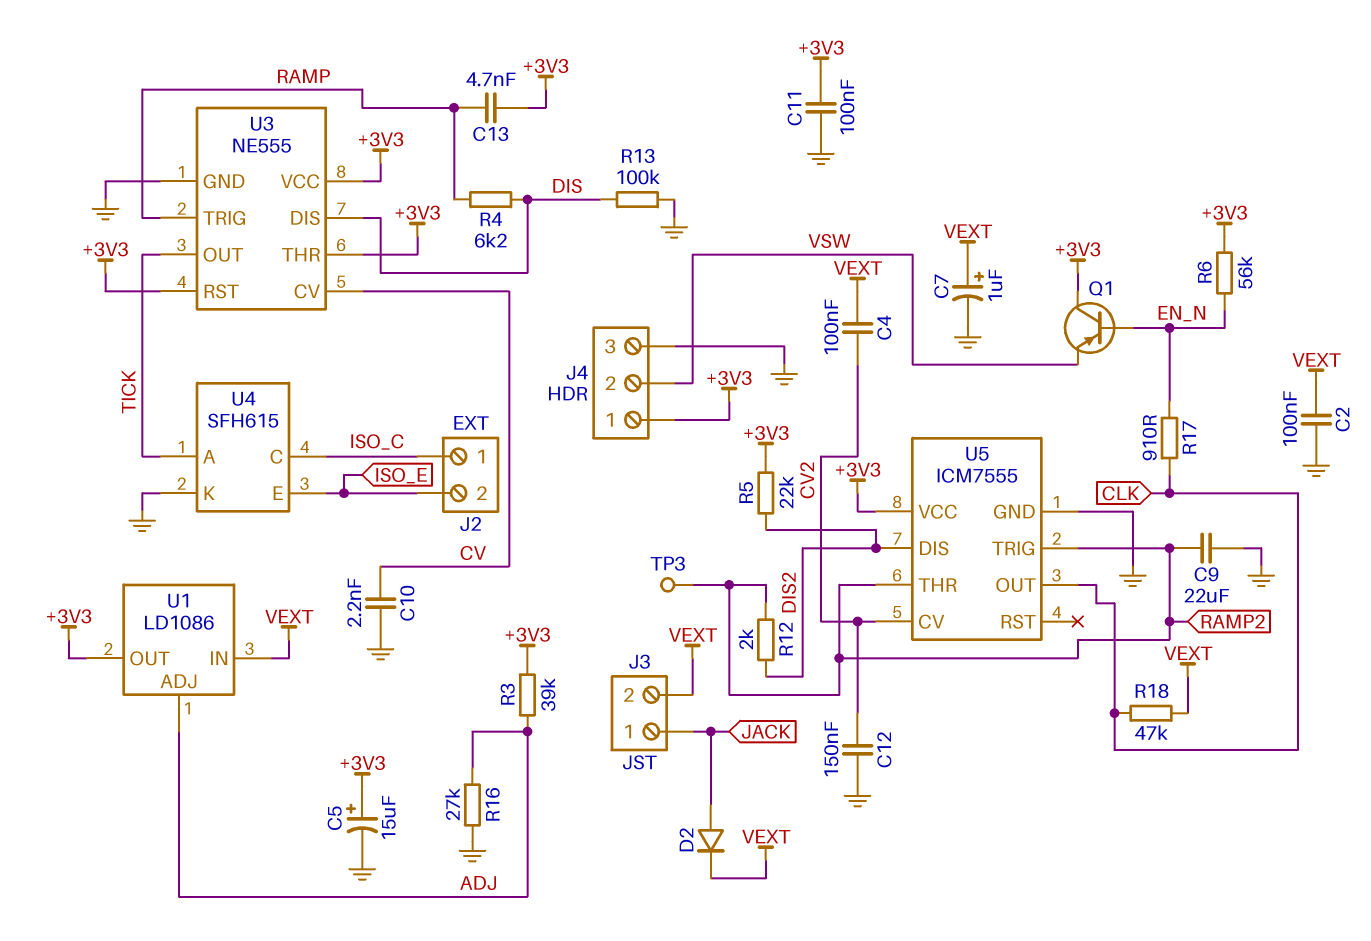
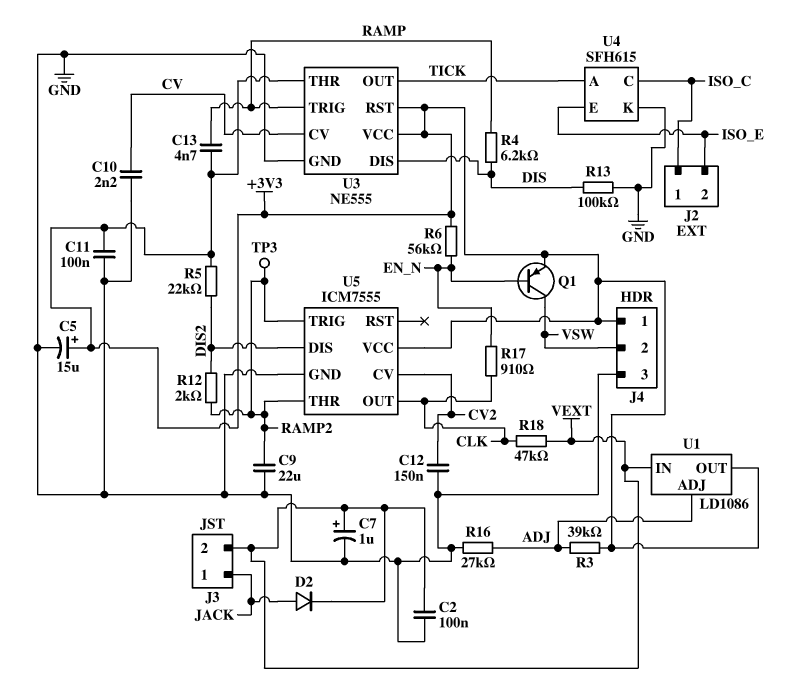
C4: 100nF (CV2, VEXT) -> none
Q1: PNP (B EN_N, C +3V3, E VSW) -> PNP (B EN_N, C VSW, E +3V3)

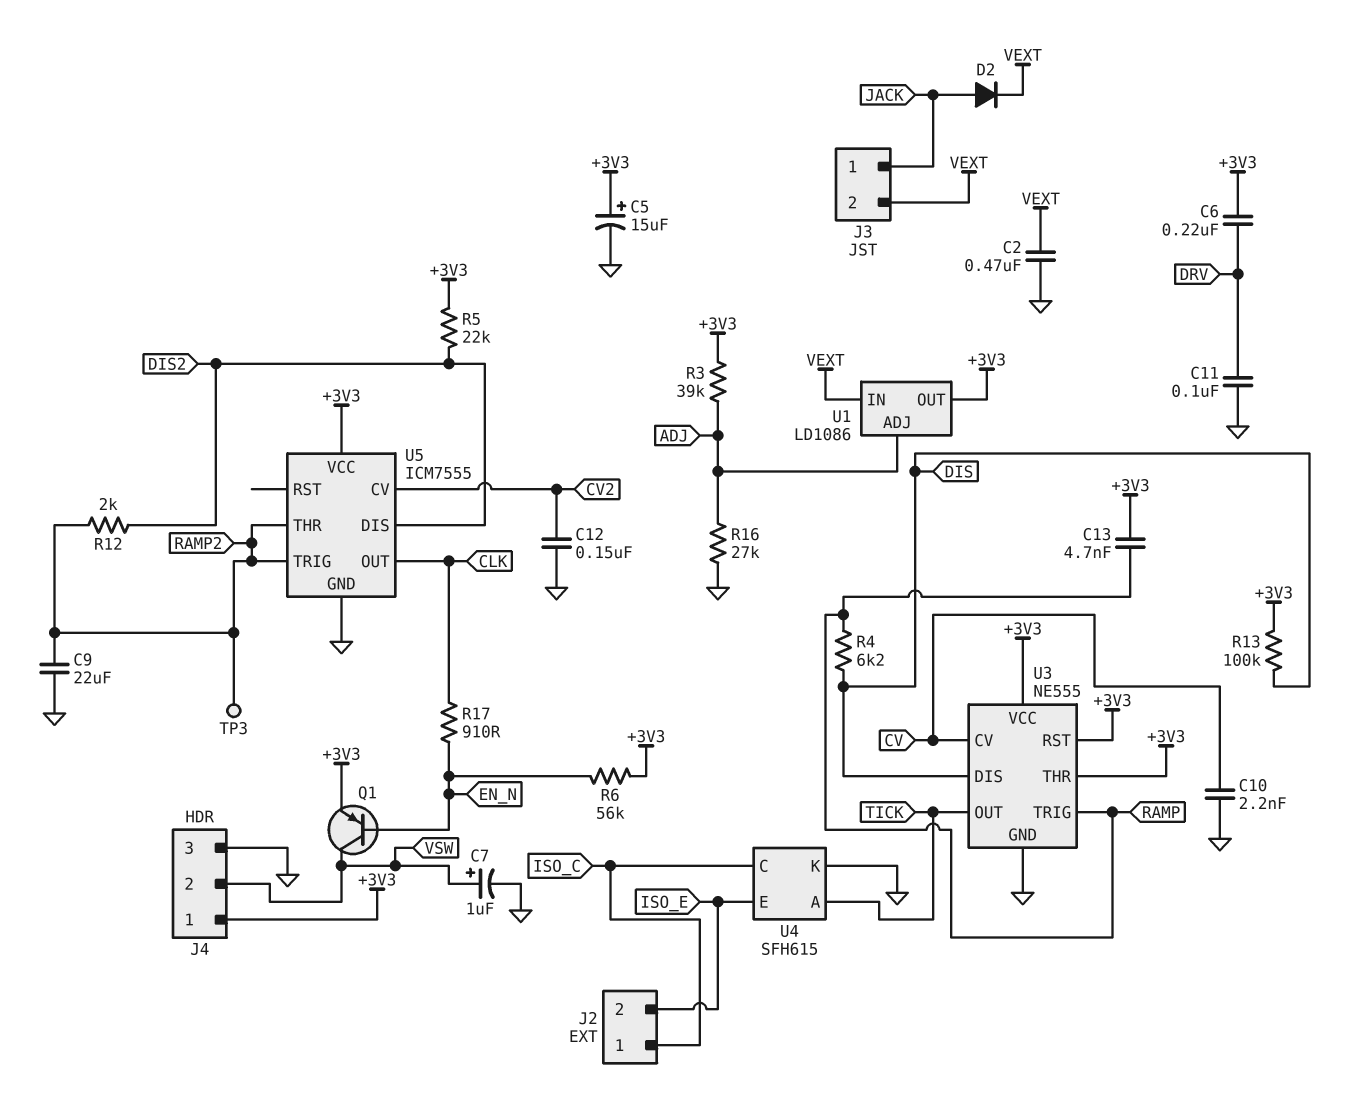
C2: 100nF (GND, VEXT) -> 470nF (GND, VEXT)
C6: none -> 220nF (+3V3, DRV)
C7: 1uF (plus VEXT, minus GND) -> 1uF (plus VSW, minus GND)
C11: 100nF (+3V3, GND) -> 100nF (DRV, GND)
R13: 100k (DIS, GND) -> 100k (+3V3, DIS)
R18: 47k (CLK, VEXT) -> none

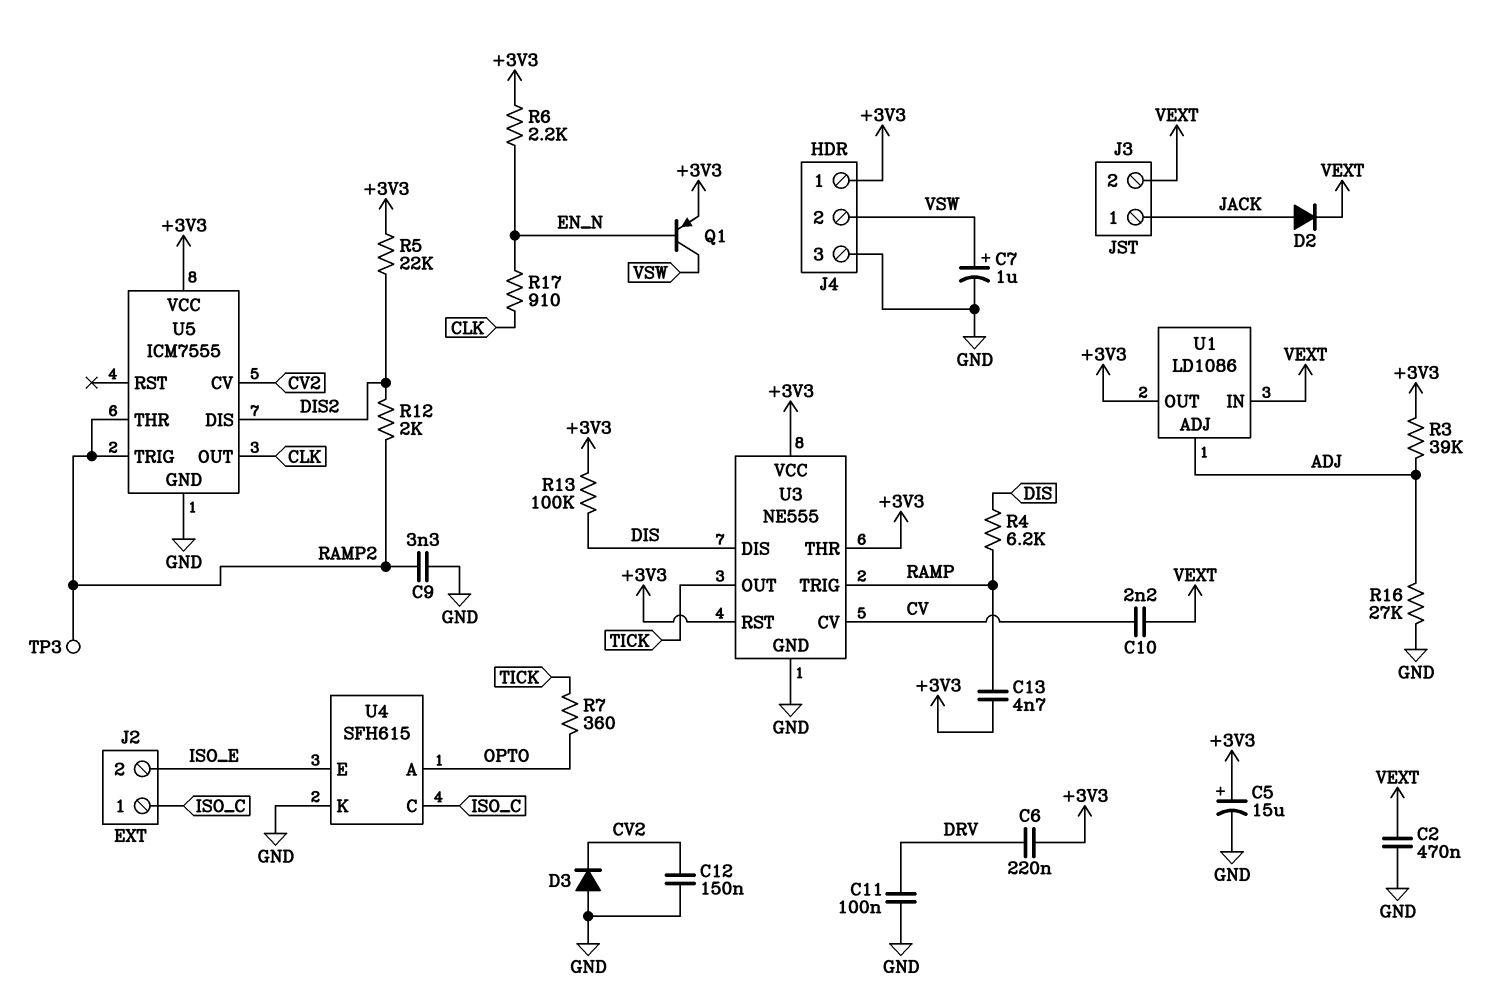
C9: 22uF (GND, RAMP2) -> 3.3nF (GND, RAMP2)
C10: 2.2nF (CV, GND) -> 2.2nF (CV, VEXT)
D3: none -> diode (A GND, K CV2)
R6: 56k (+3V3, EN_N) -> 2.2k (+3V3, EN_N)
R7: none -> 360 (OPTO, TICK)
U4 pin A: TICK -> OPTO

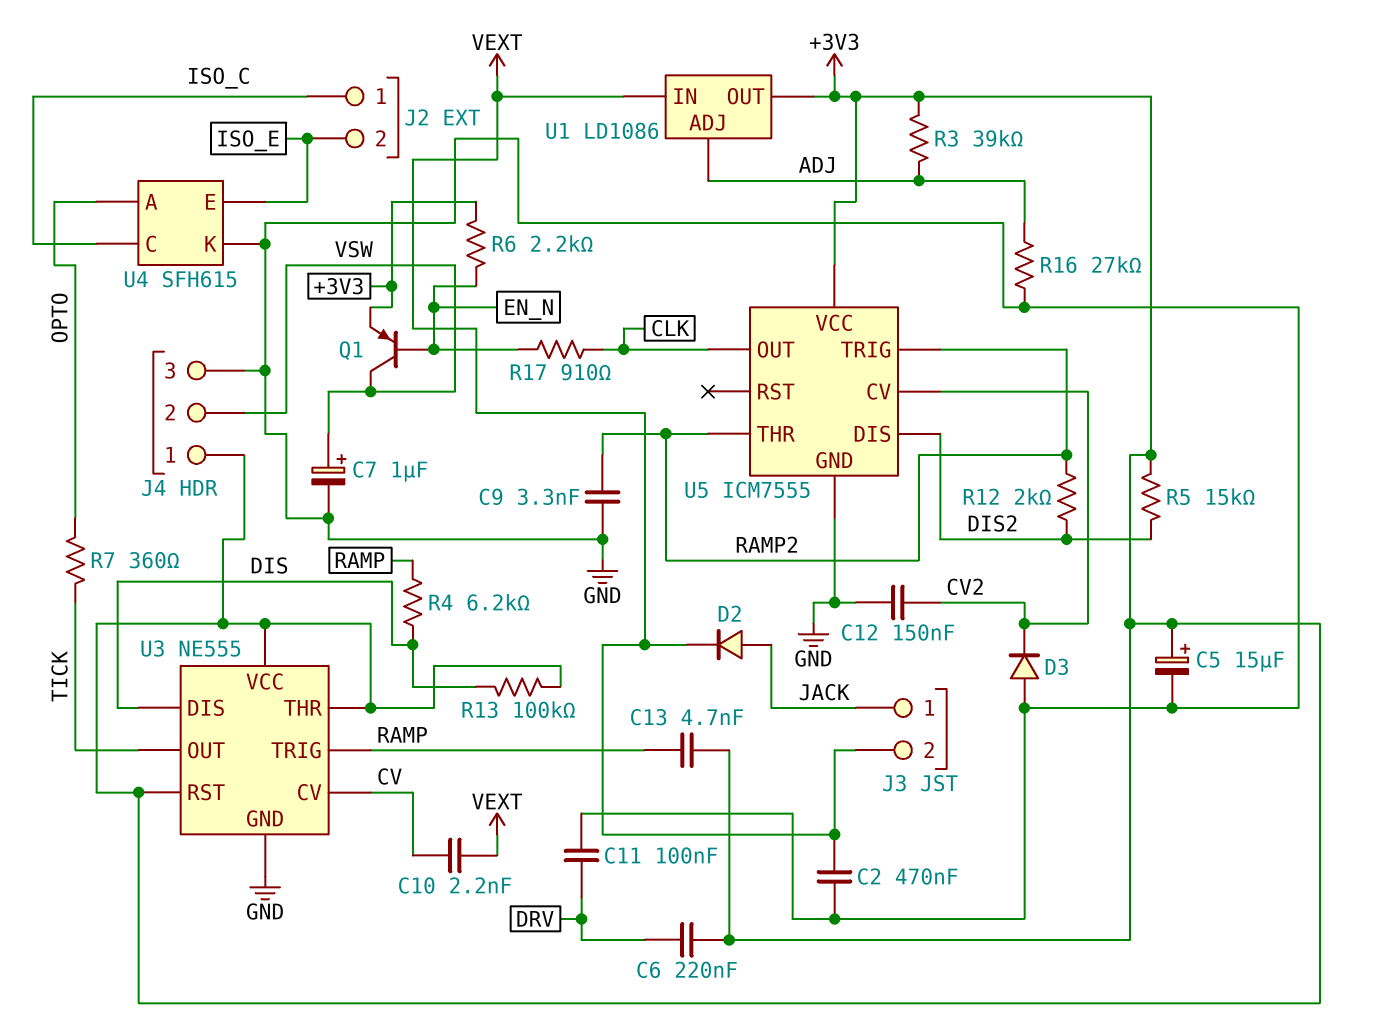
R5: 22k (+3V3, DIS2) -> 15k (+3V3, DIS2)
TP3: test point (RAMP2) -> none

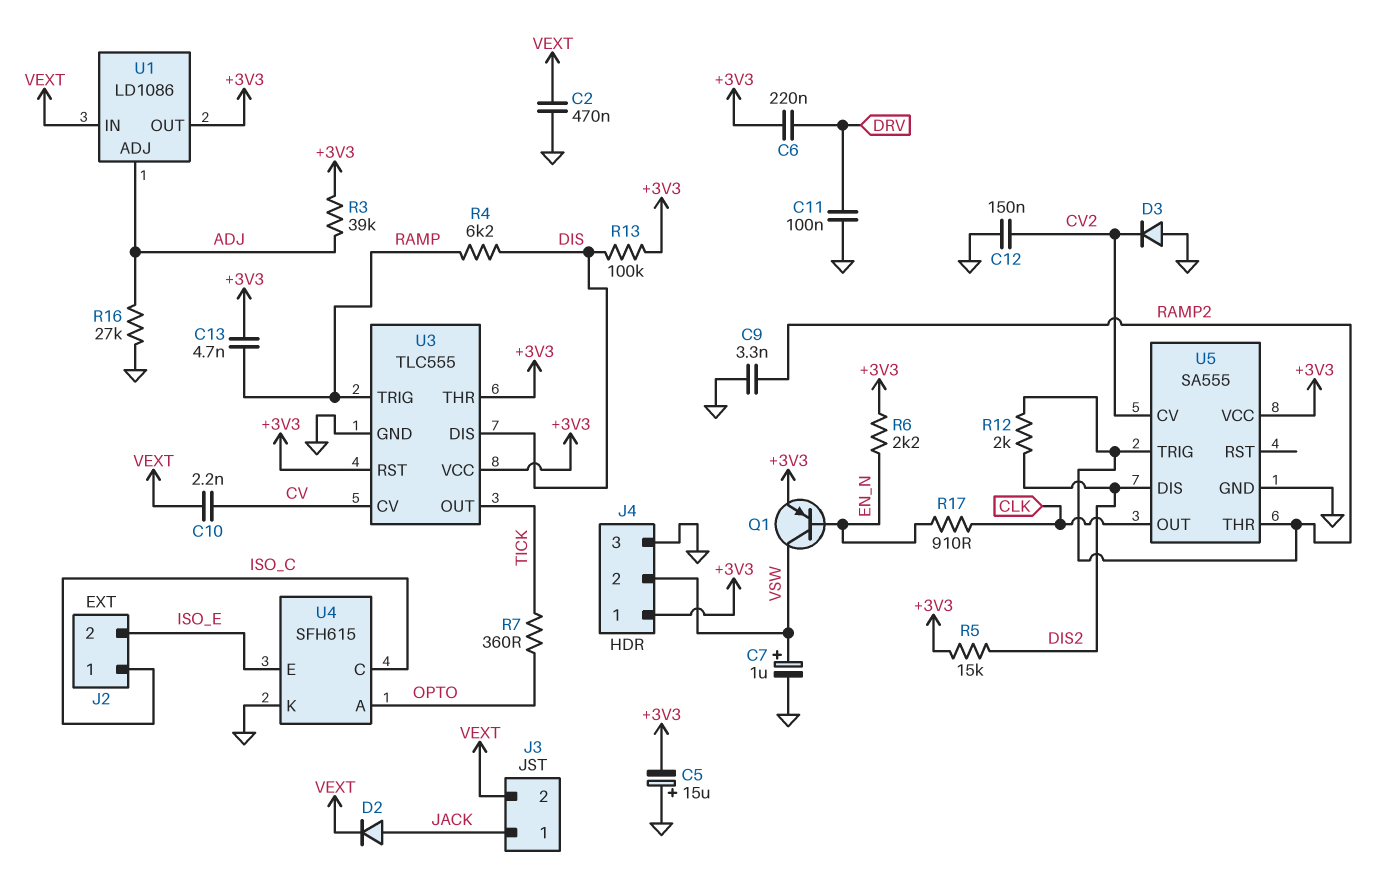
C5: 15uF (plus +3V3, minus GND) -> 15uF (plus GND, minus +3V3)
U3: NE555 -> TLC555
U5: ICM7555 -> SA555

